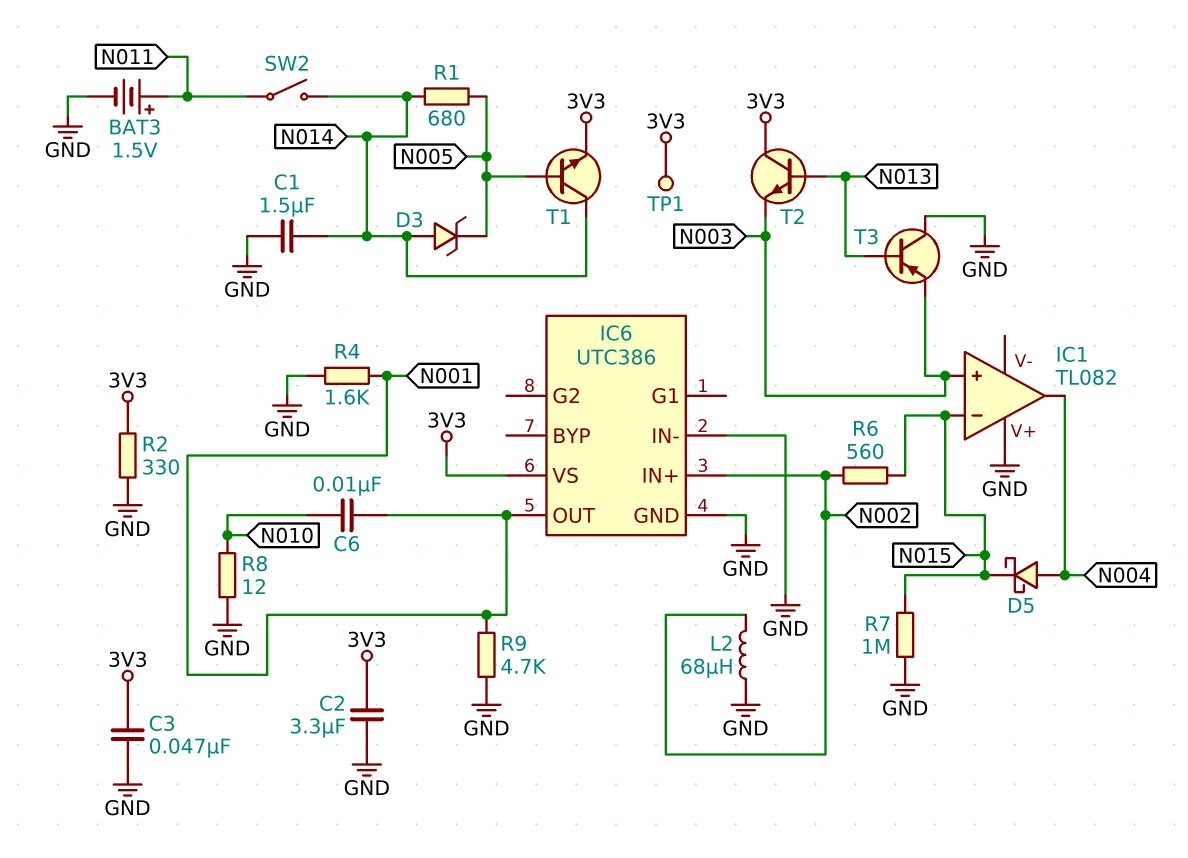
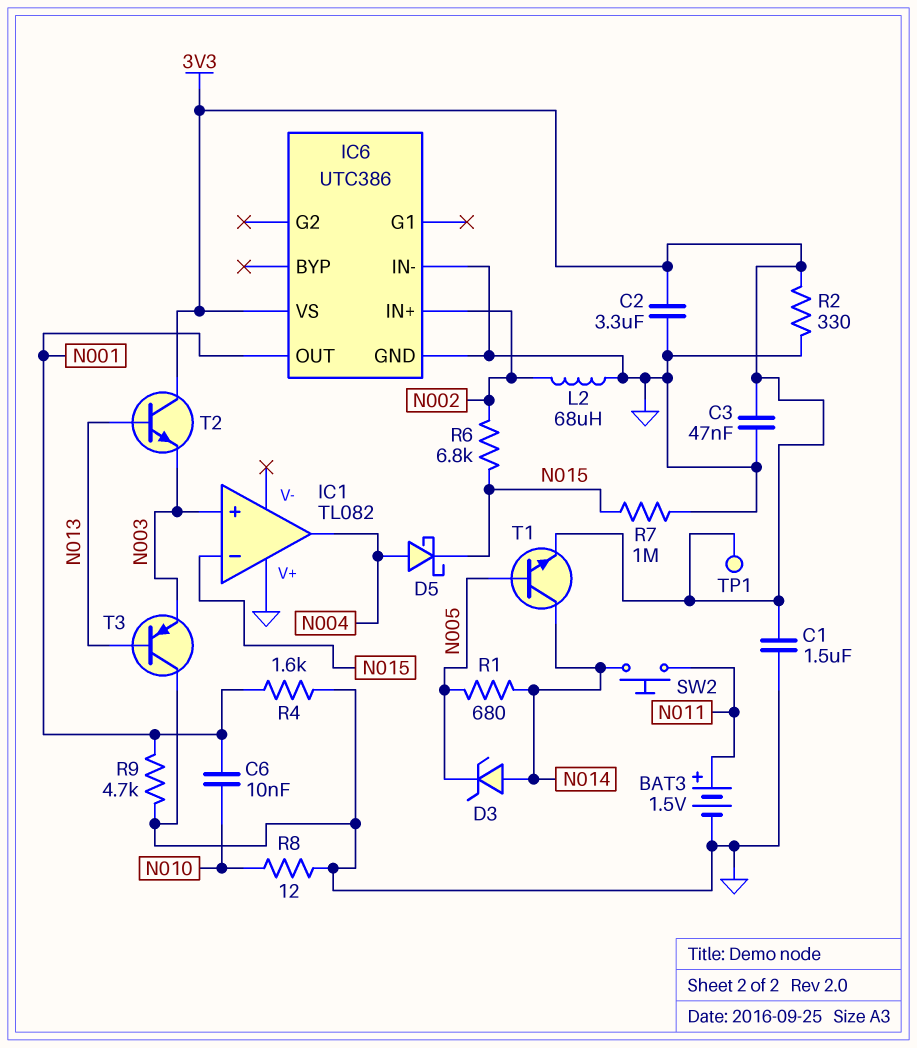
C1: 1.5uF (GND, N014) -> 1.5uF (3V3, GND)
R6: 560 (N002, N015) -> 6.8k (N002, N015)
SW2: switch (N011, N014) -> button (N011, N014)

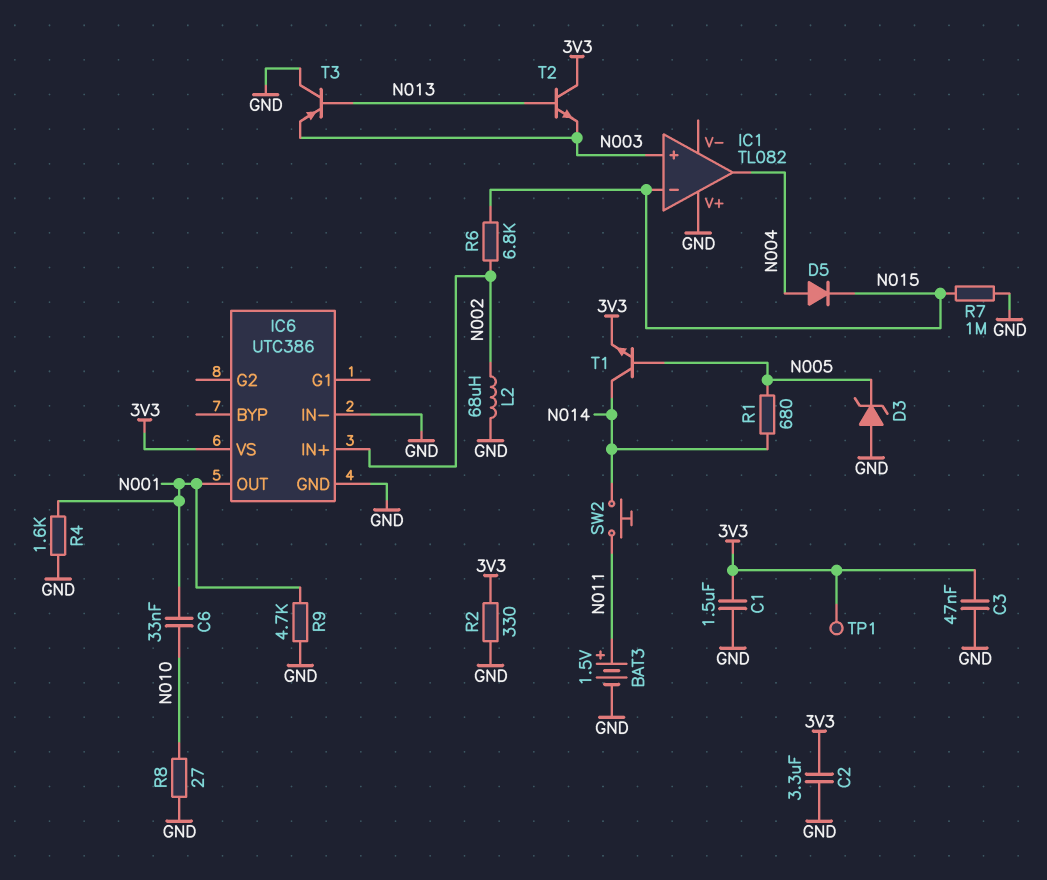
C6: 10nF (N001, N010) -> 33nF (N001, N010)
D3: zener (A N014, K N005) -> zener (A GND, K N005)
D5: schottky (A N004, K N015) -> diode (A N004, K N015)
R8: 12 (GND, N010) -> 27 (GND, N010)

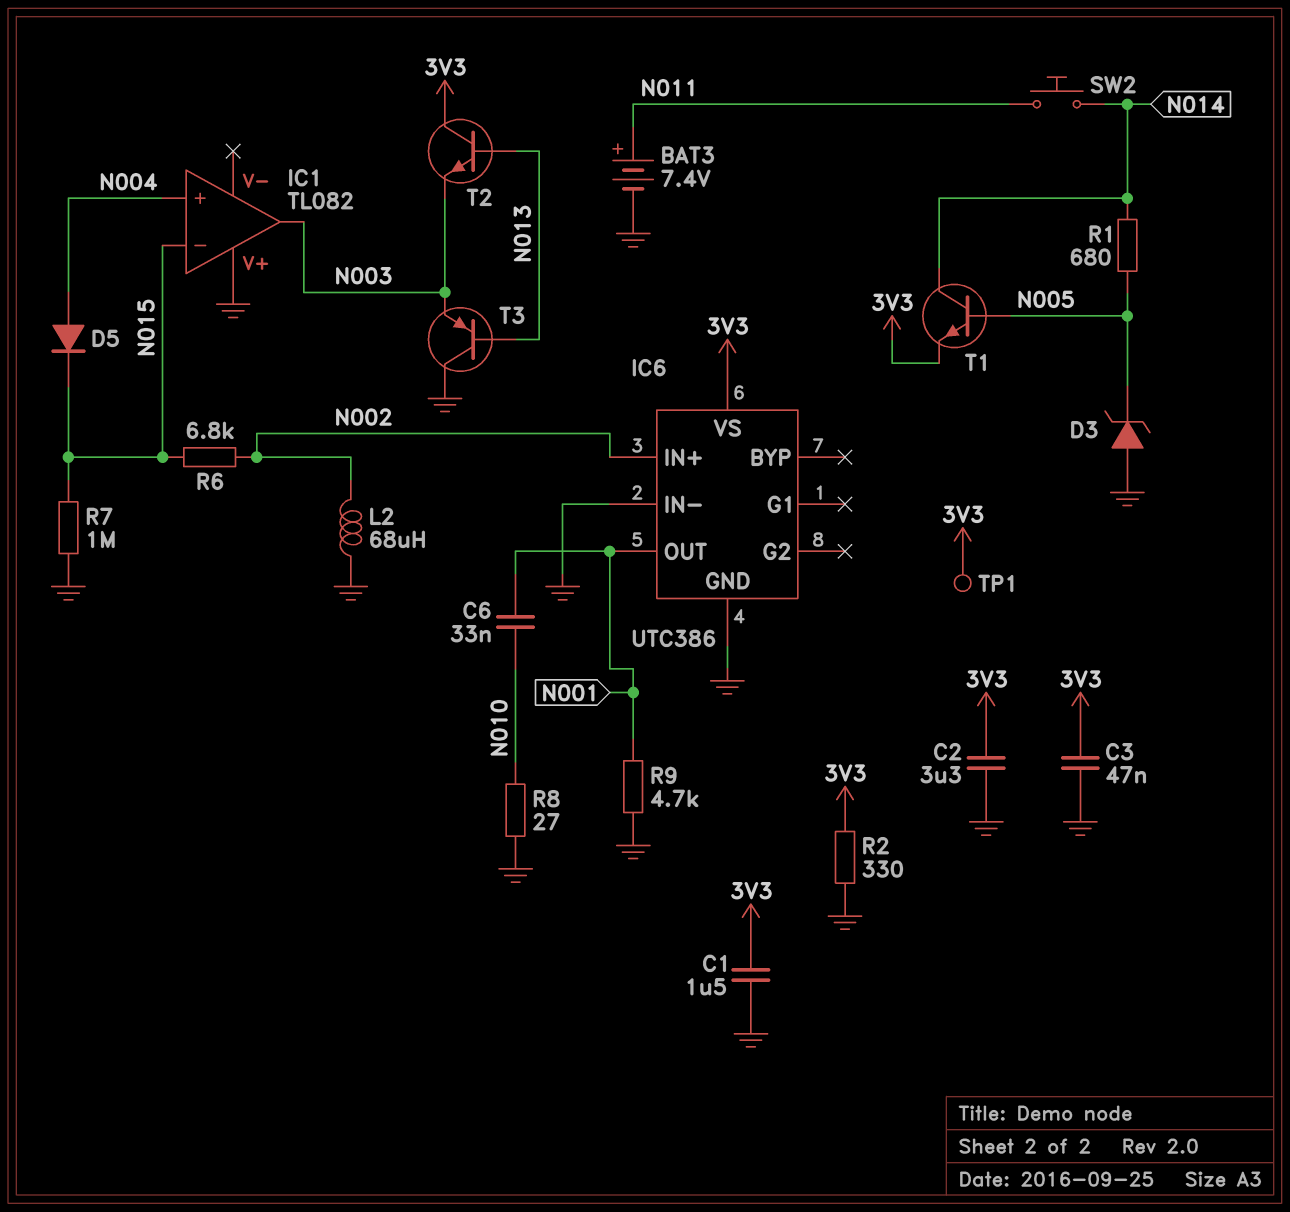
BAT3: 1.5V (plus N011, minus GND) -> 7.4V (plus N011, minus GND)
IC1 pin in+: N003 -> N004
IC1 pin out: N004 -> N003
R4: 1.6k (GND, N001) -> none

